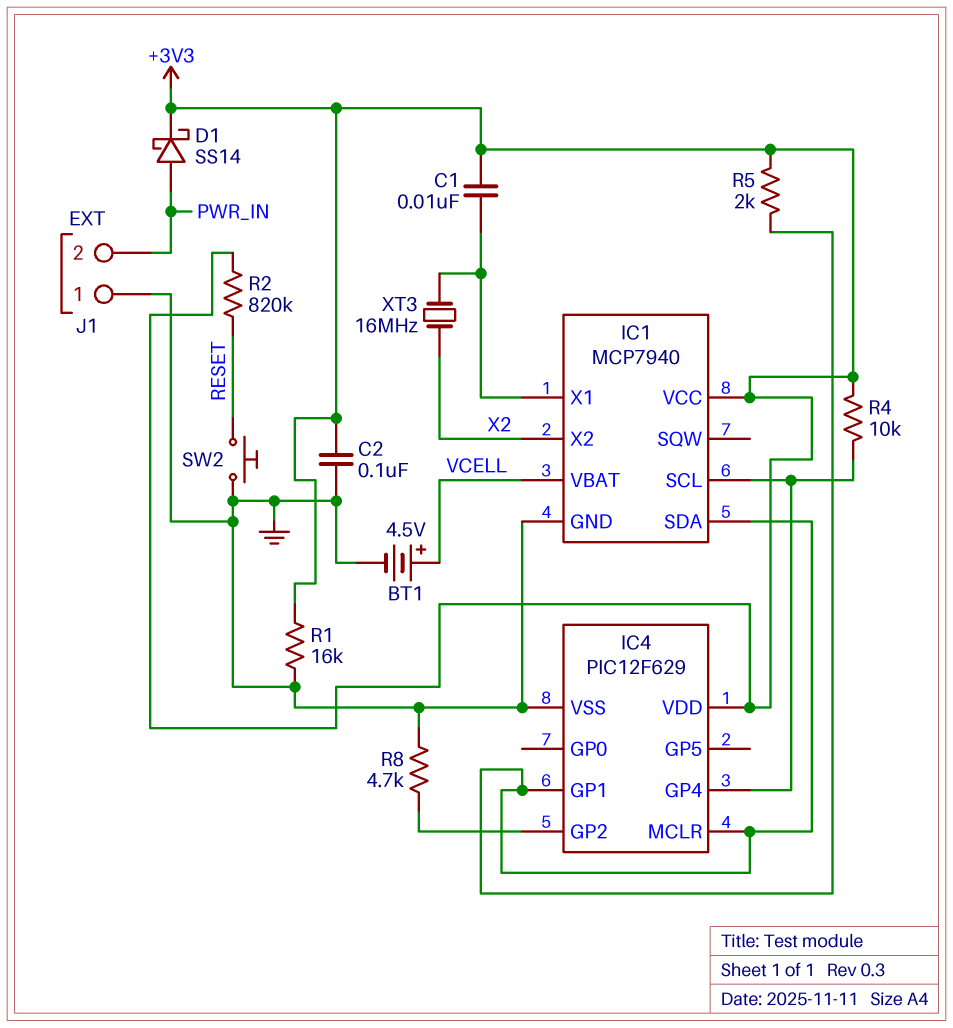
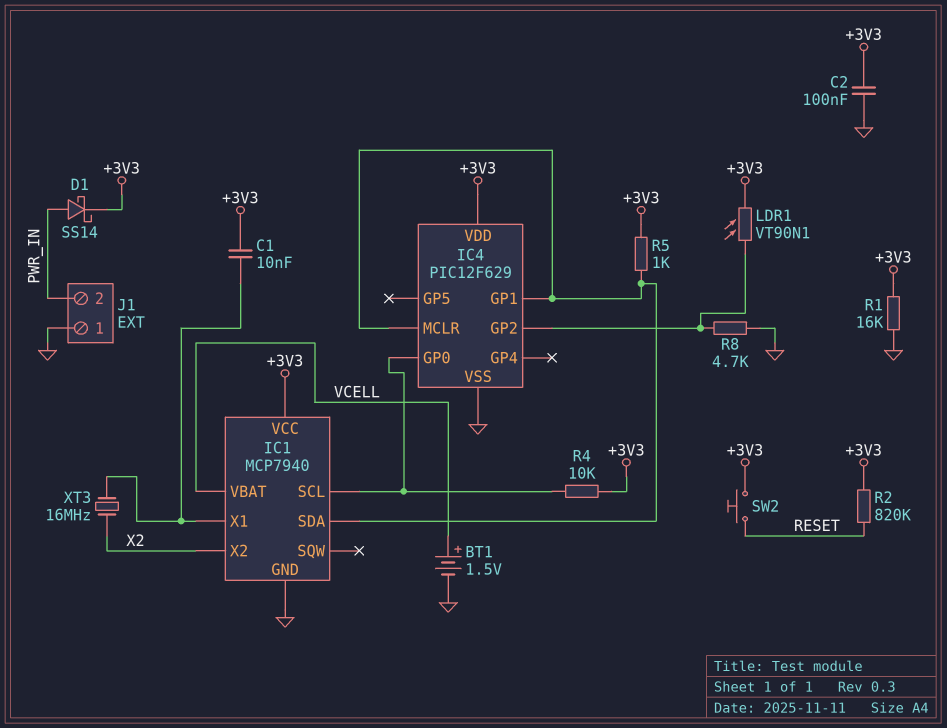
BT1: 4.5V (plus VCELL, minus GND) -> 1.5V (plus VCELL, minus GND)
IC4 pin GP0: none -> IC1/SCL
IC4 pin GP4: IC1/SCL -> none
LDR1: none -> VT90N1 (+3V3, IC4/GP2)
R5: 2k (+3V3, IC1/SDA) -> 1k (+3V3, IC1/SDA)
SW2: button (GND, RESET) -> button (+3V3, RESET)

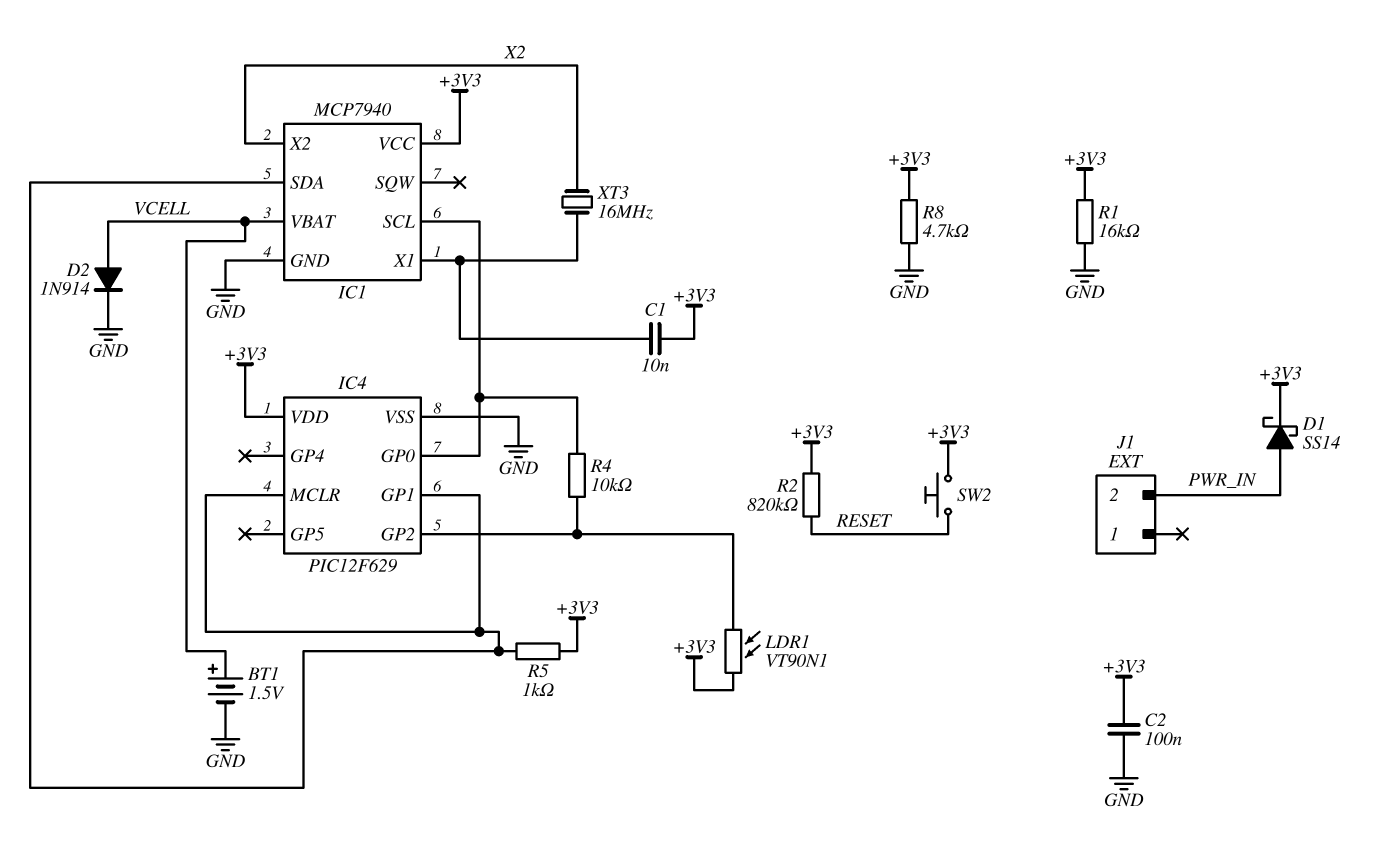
D2: none -> diode 1N914 (A VCELL, K GND)
J1 pin 1: GND -> none
R4: 10k (+3V3, IC1/SCL) -> 10k (IC1/SCL, IC4/GP2)
R8: 4.7k (GND, IC4/GP2) -> 4.7k (+3V3, GND)

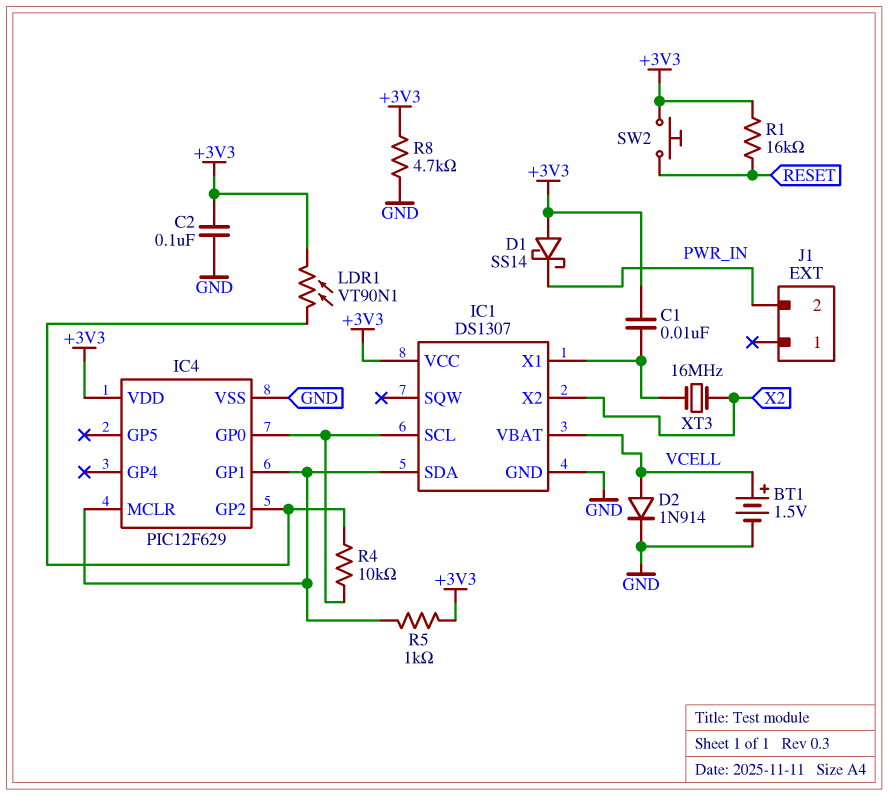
D1: schottky SS14 (A PWR_IN, K +3V3) -> schottky SS14 (A +3V3, K PWR_IN)
IC1: MCP7940 -> DS1307
R1: 16k (+3V3, GND) -> 16k (+3V3, RESET)
R2: 820k (+3V3, RESET) -> none

